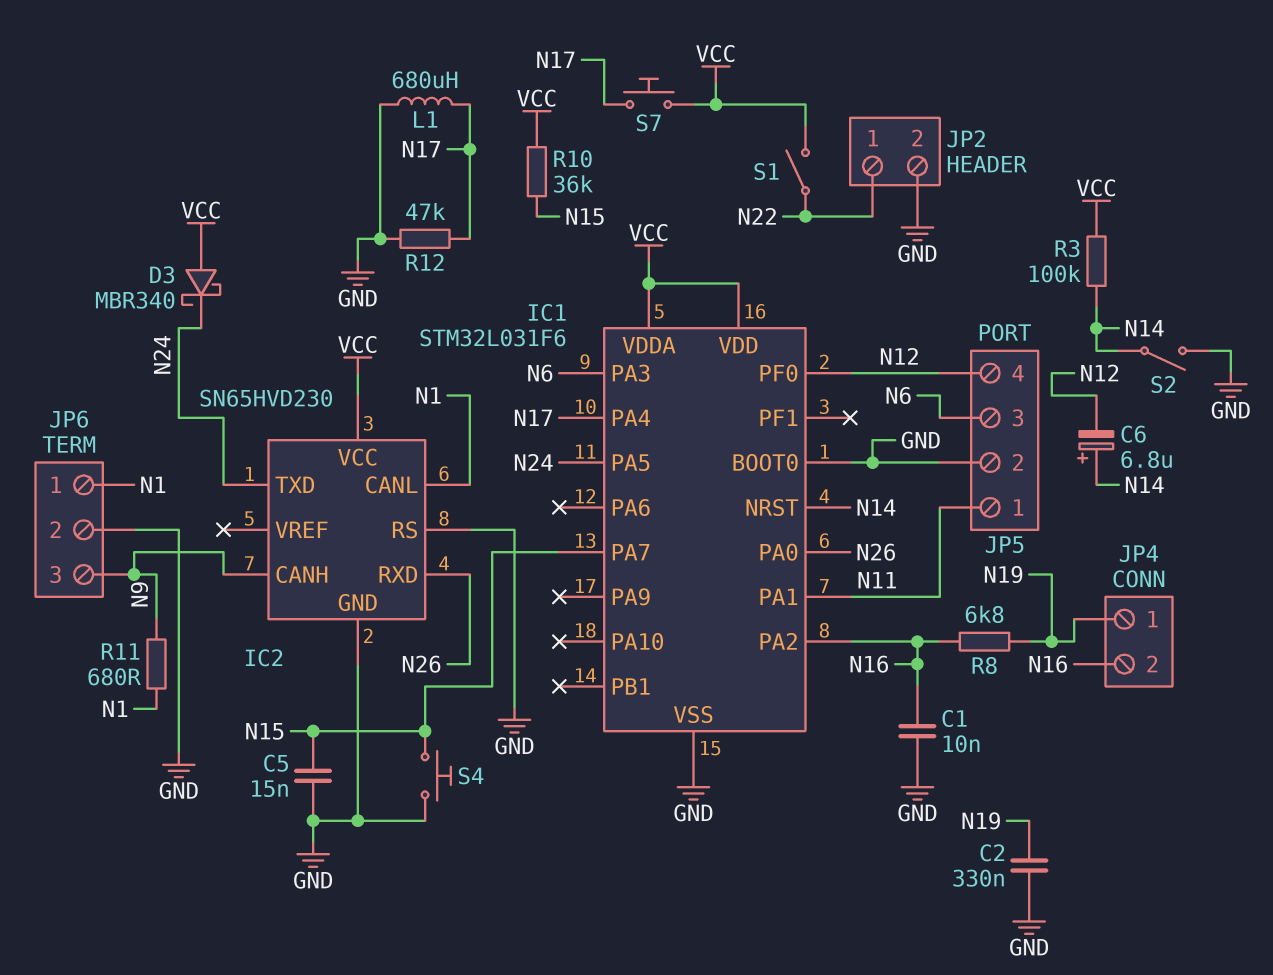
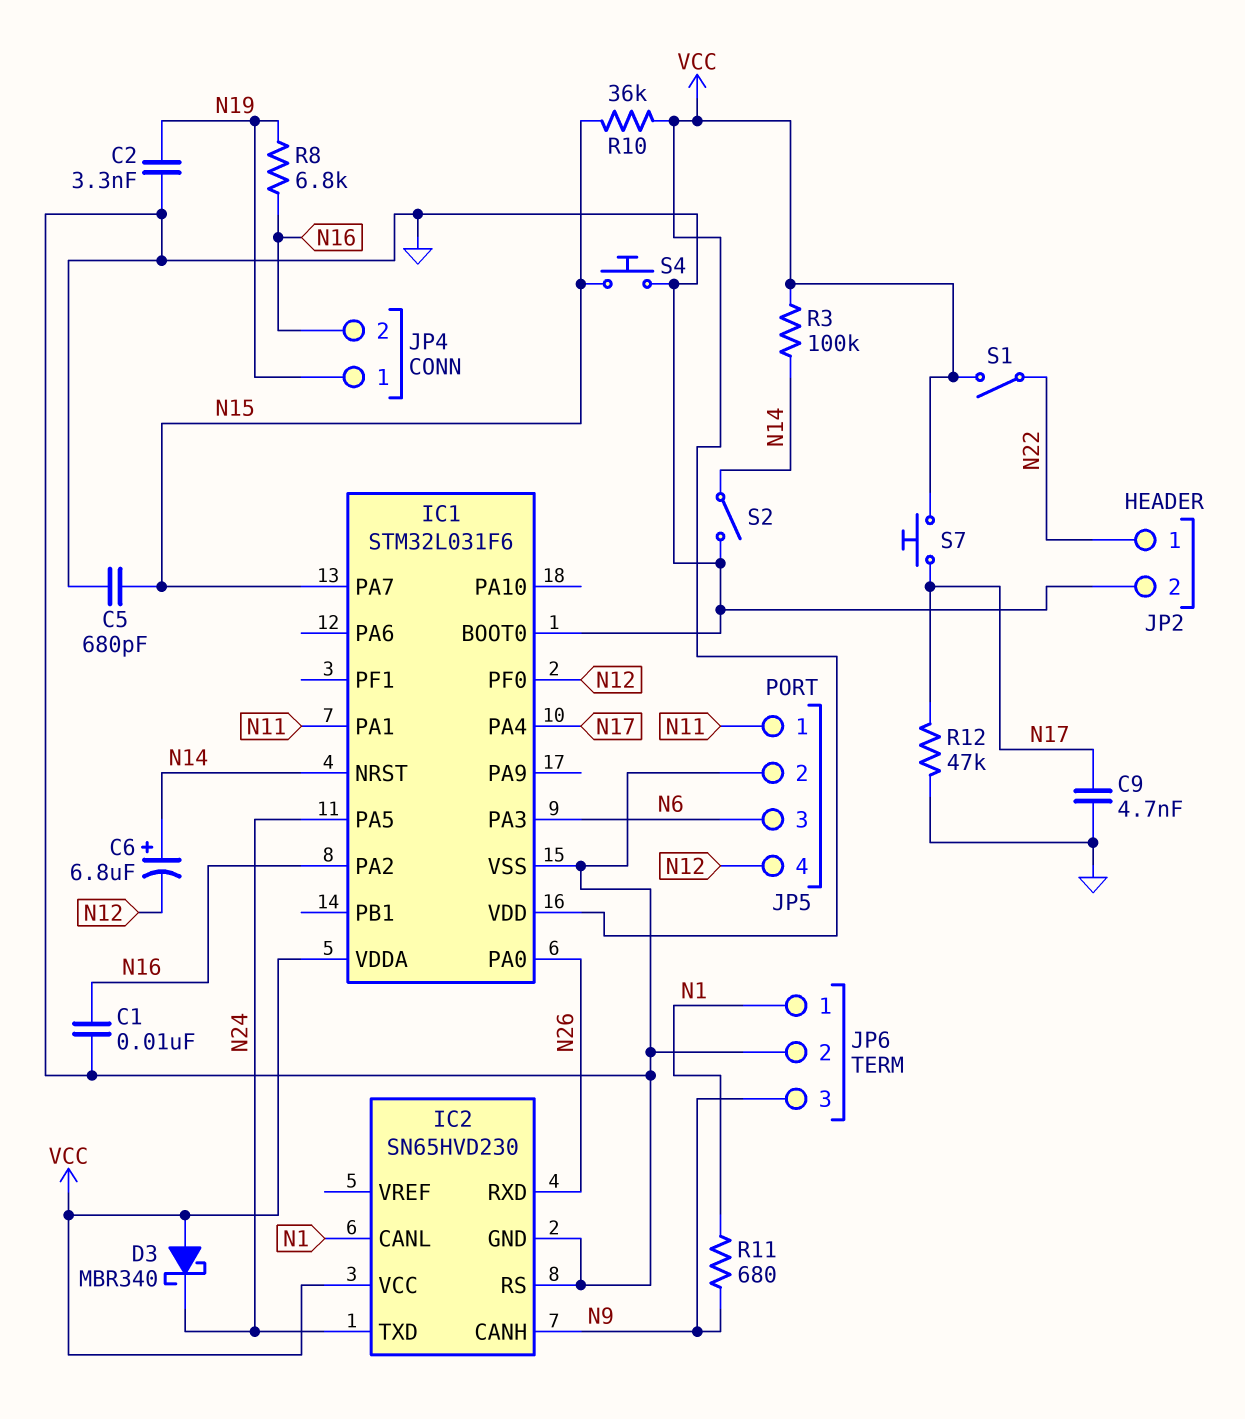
C2: 330nF (GND, N19) -> 3.3nF (GND, N19)
C5: 15nF (GND, N15) -> 680pF (GND, N15)
C9: none -> 4.7nF (GND, N17)
L1: 680uH (GND, N17) -> none

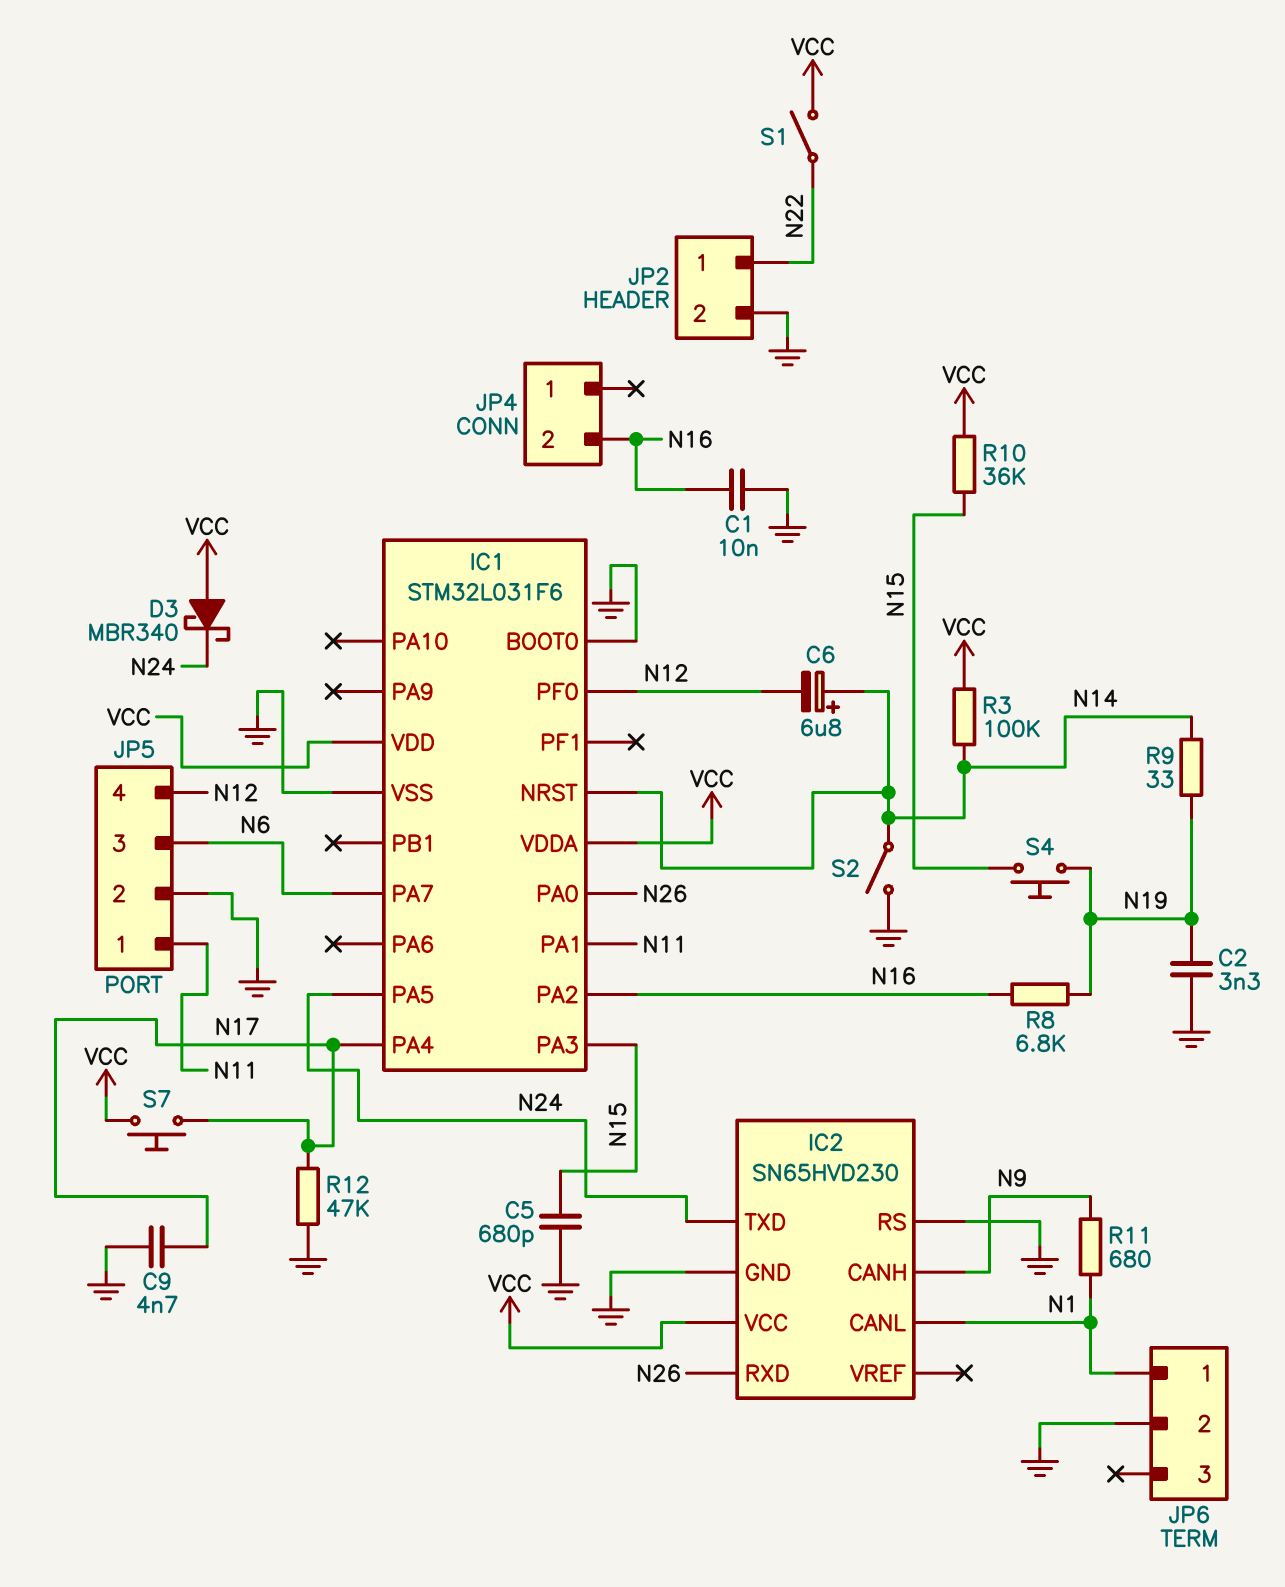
IC1 pin PA3: N6 -> N15
IC1 pin PA7: N15 -> N6
JP4 pin 1: N19 -> none
JP6 pin 3: N9 -> none
R9: none -> 33 (N14, N19)
S4: button (GND, N15) -> button (N15, N19)

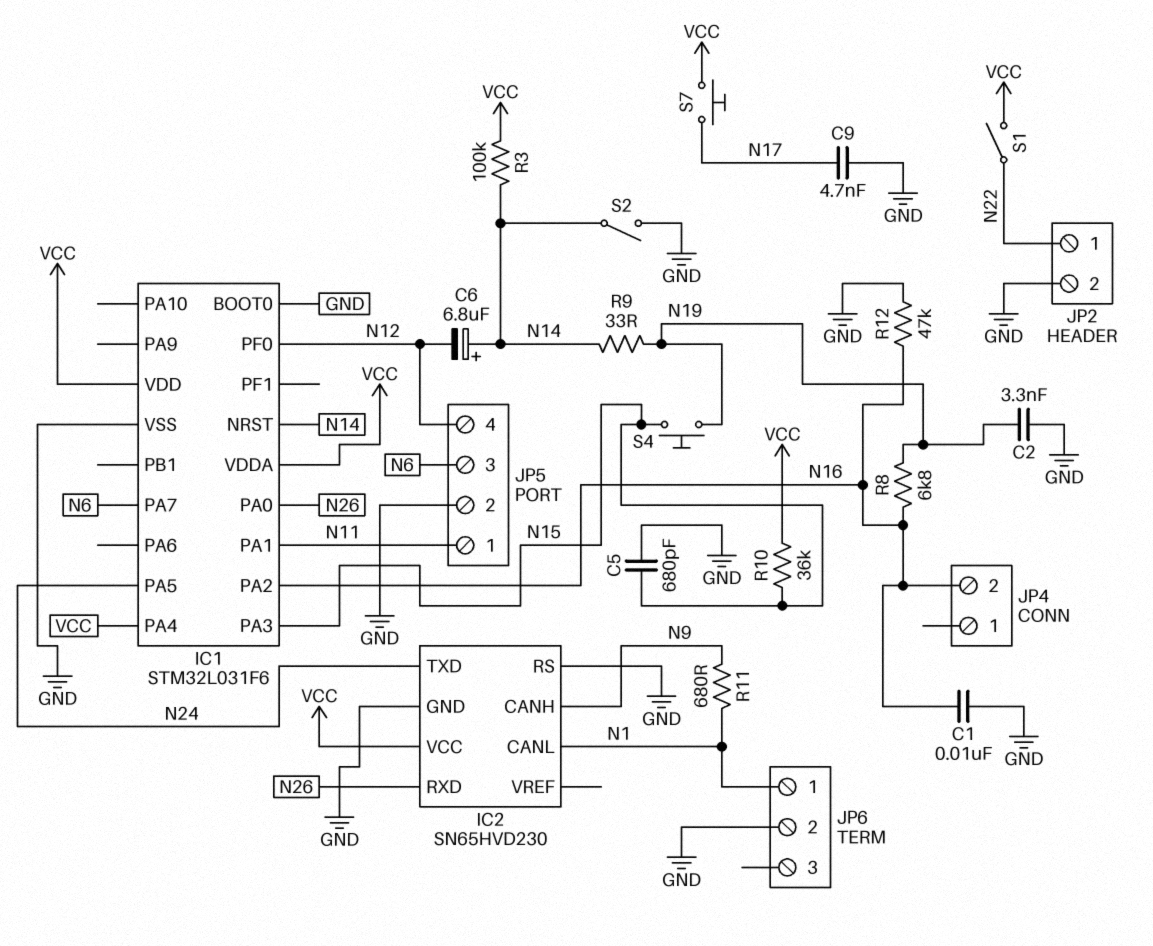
D3: schottky MBR340 (A VCC, K N24) -> none
IC1 pin PA4: N17 -> VCC
R12: 47k (GND, N17) -> 47k (GND, N16)

